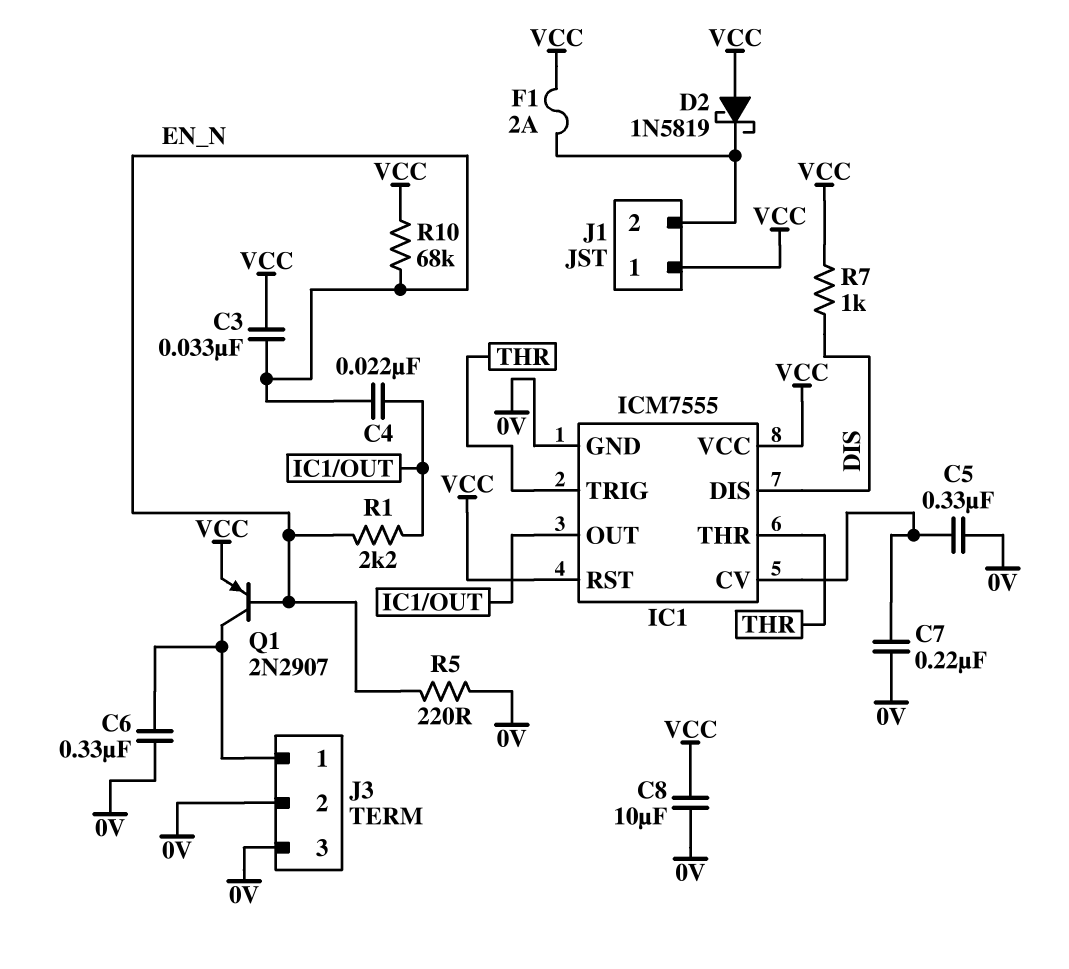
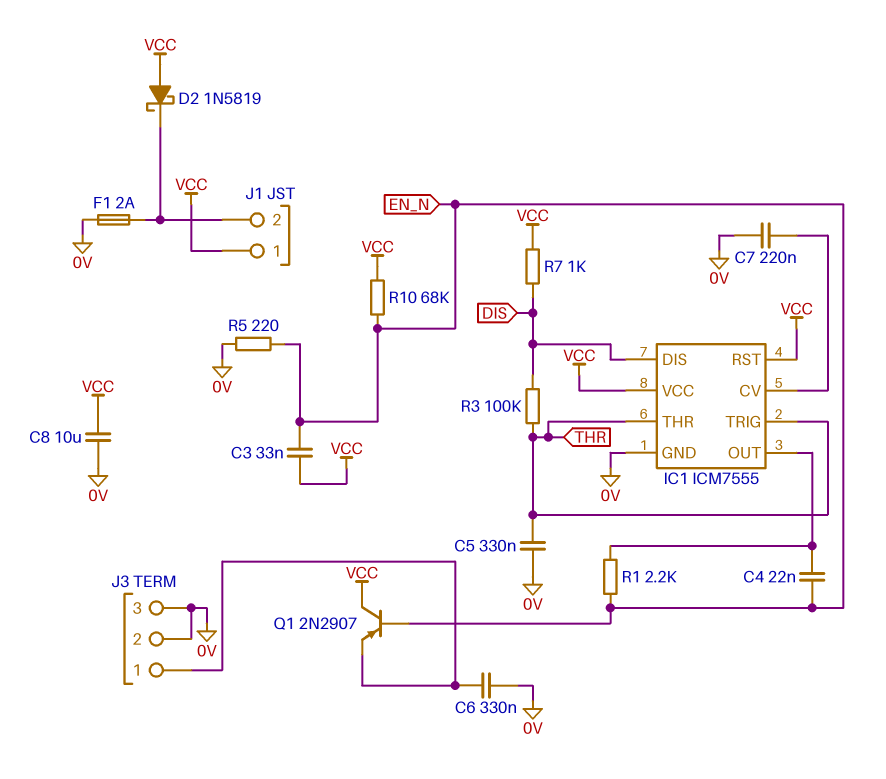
C5: 330nF (0V, IC1/CV) -> 330nF (0V, THR)
F1: 2A (J1/2, VCC) -> 2A (0V, J1/2)
Q1: PNP 2N2907 (B EN_N, C J3/1, E VCC) -> PNP 2N2907 (B EN_N, C VCC, E J3/1)
R3: none -> 100k (DIS, THR)

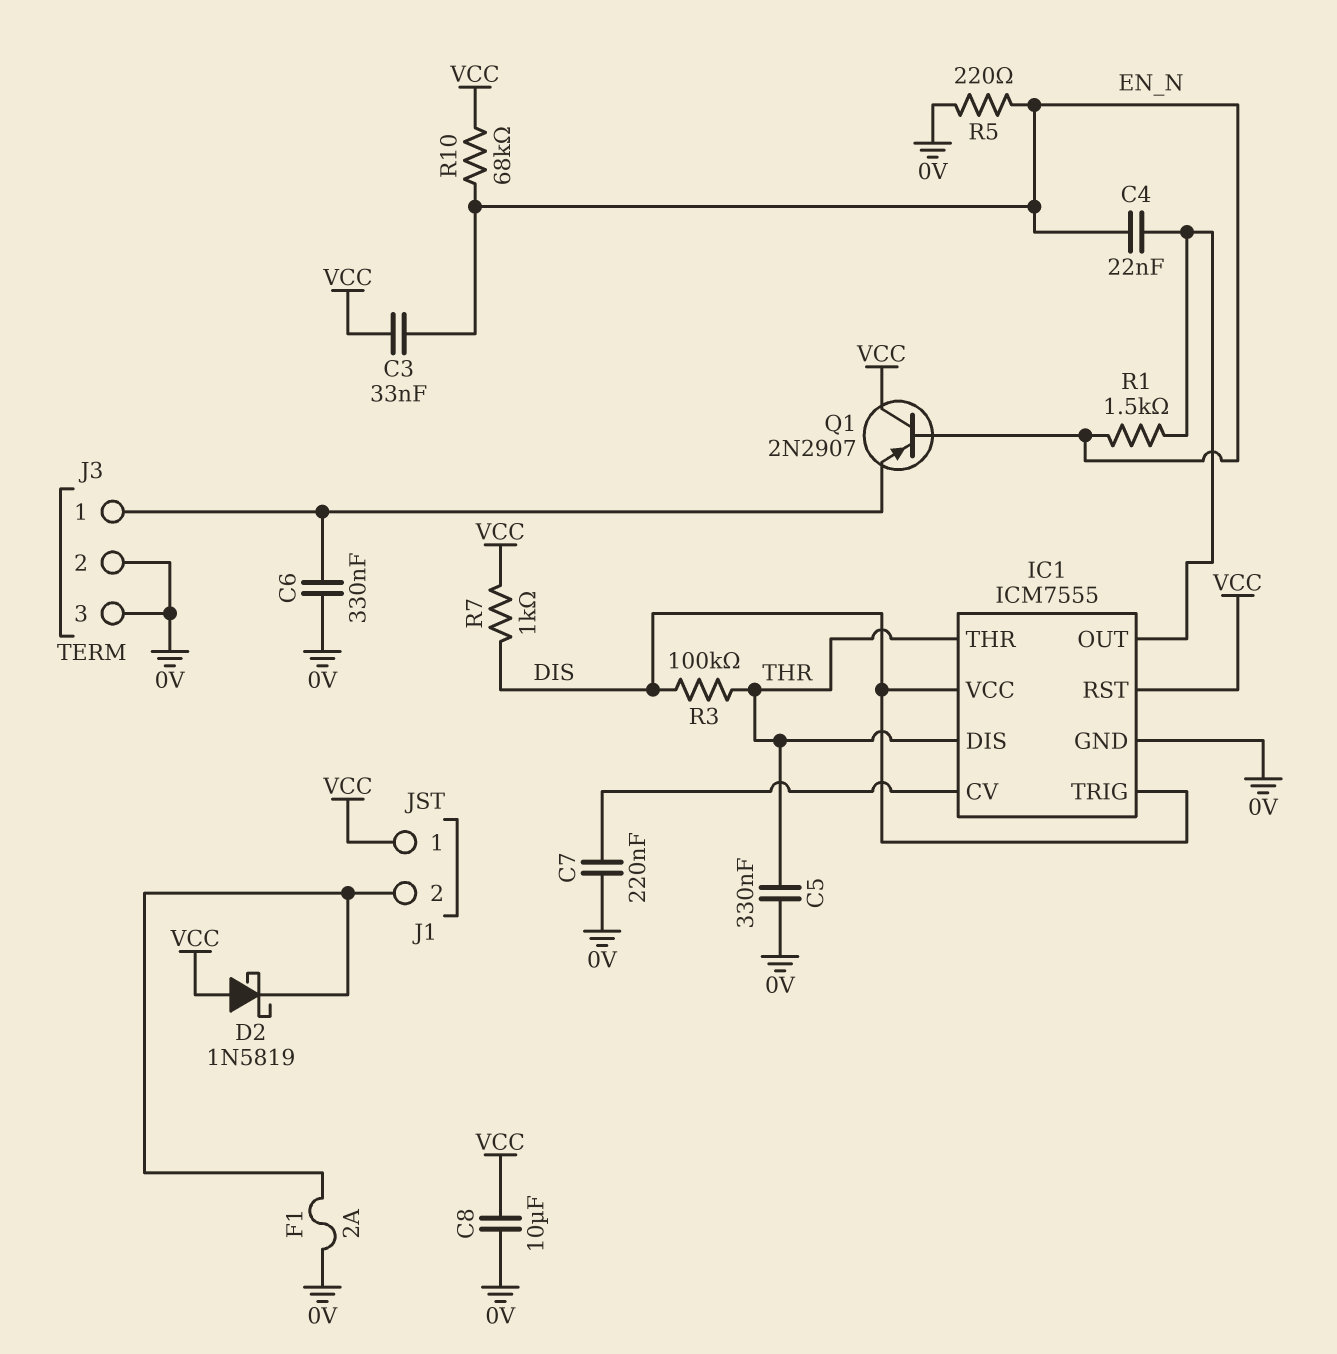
IC1 pin DIS: DIS -> THR
IC1 pin TRIG: THR -> DIS
IC1 pin VCC: VCC -> DIS
R1: 2.2k (EN_N, IC1/OUT) -> 1.5k (EN_N, IC1/OUT)

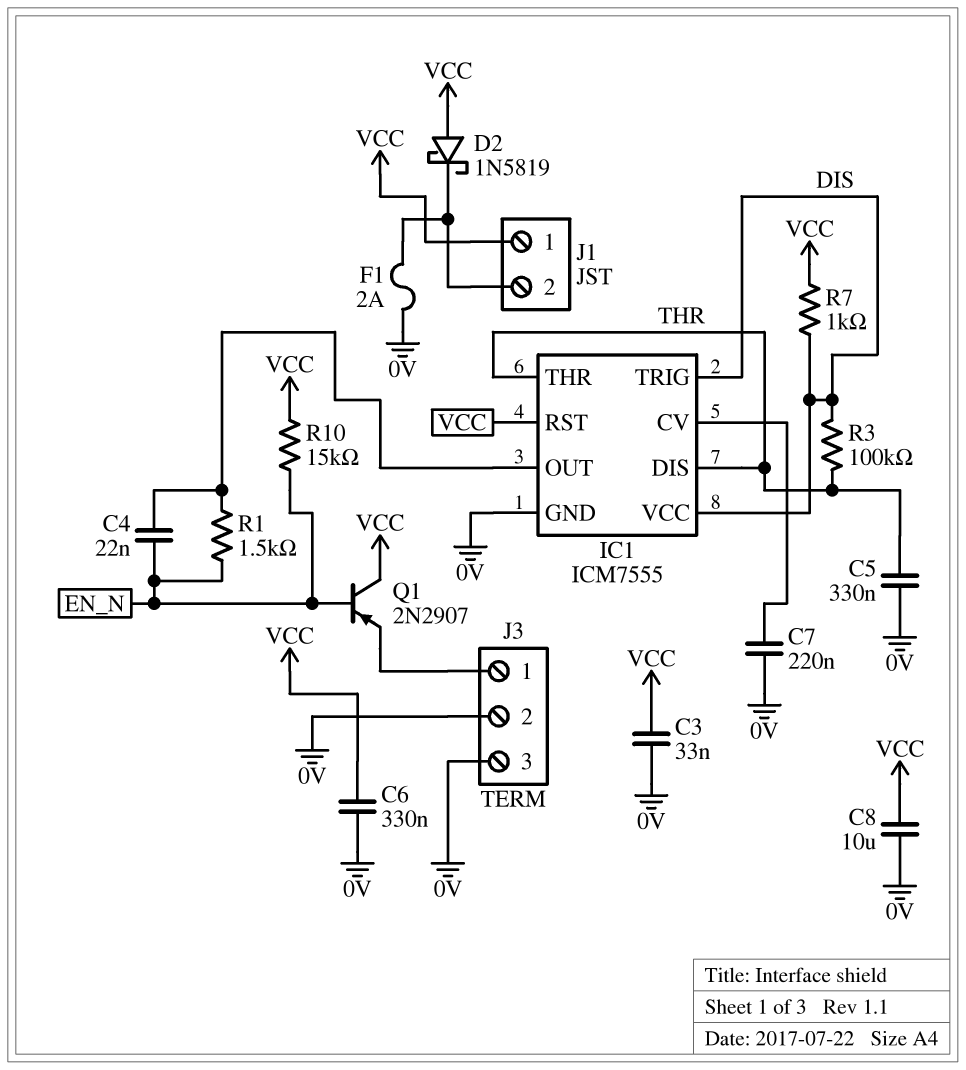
C3: 33nF (EN_N, VCC) -> 33nF (0V, VCC)
C6: 330nF (0V, J3/1) -> 330nF (0V, VCC)
R5: 220 (0V, EN_N) -> none
R10: 68k (EN_N, VCC) -> 15k (EN_N, VCC)

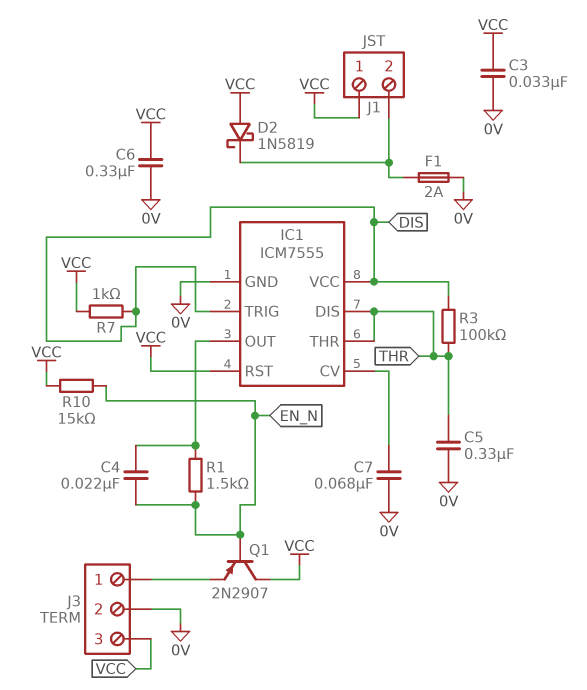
C7: 220nF (0V, IC1/CV) -> 68nF (0V, IC1/CV)
C8: 10uF (0V, VCC) -> none
J3 pin 3: 0V -> VCC

